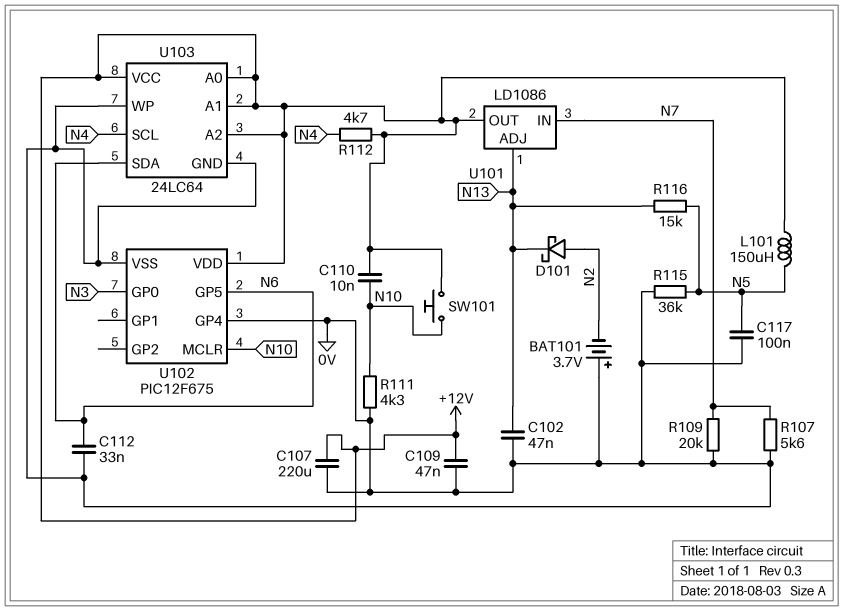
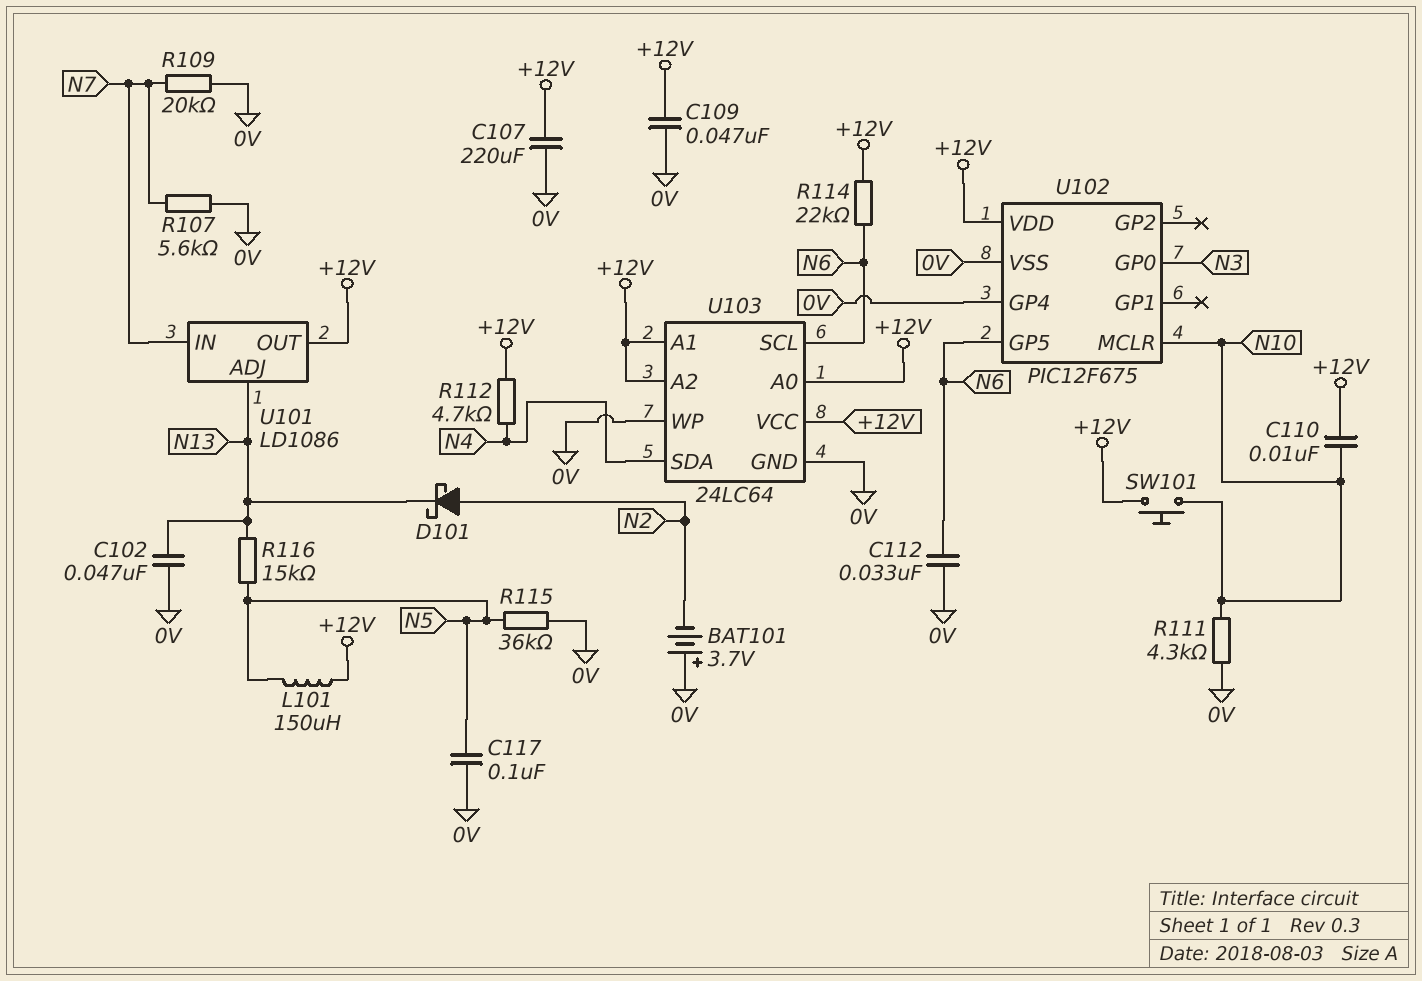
R114: none -> 22k (+12V, N6)
U103 pin SCL: N4 -> N6
U103 pin SDA: N6 -> N4

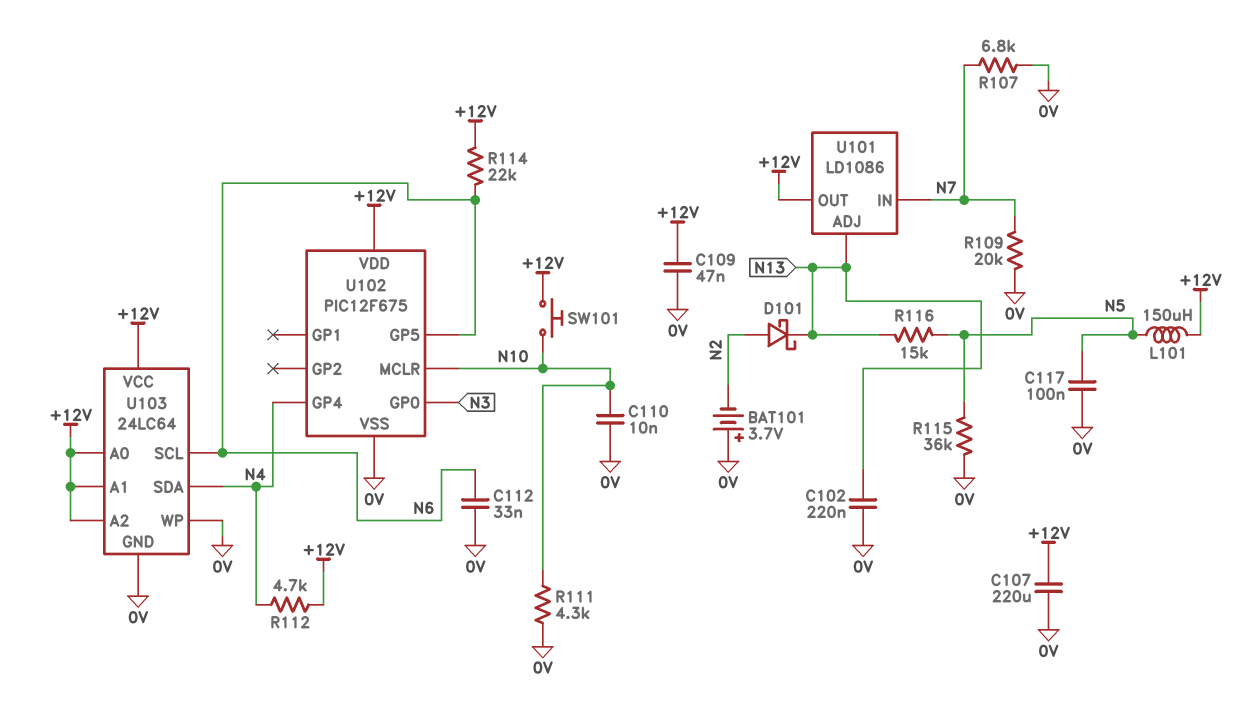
C102: 47nF (0V, N13) -> 220nF (0V, N13)
C110: 10nF (+12V, N10) -> 10nF (0V, N10)
R107: 5.6k (0V, N7) -> 6.8k (0V, N7)
U102 pin GP4: 0V -> N4

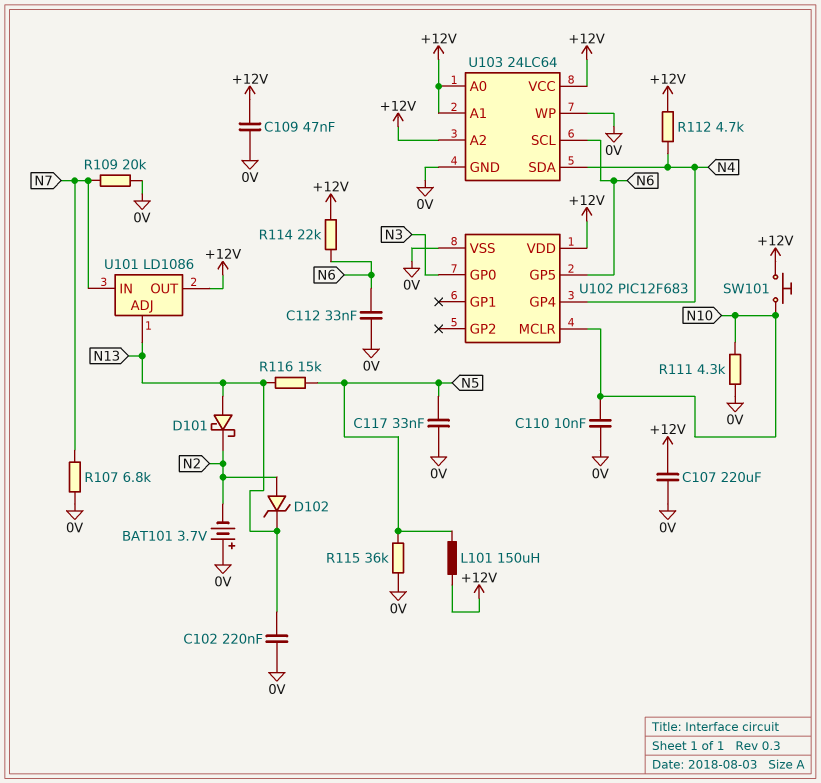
C117: 100nF (0V, N5) -> 33nF (0V, N5)
D101: schottky (A N2, K N13) -> schottky (A N13, K N2)
D102: none -> zener (A N2, K N13)
U102: PIC12F675 -> PIC12F683

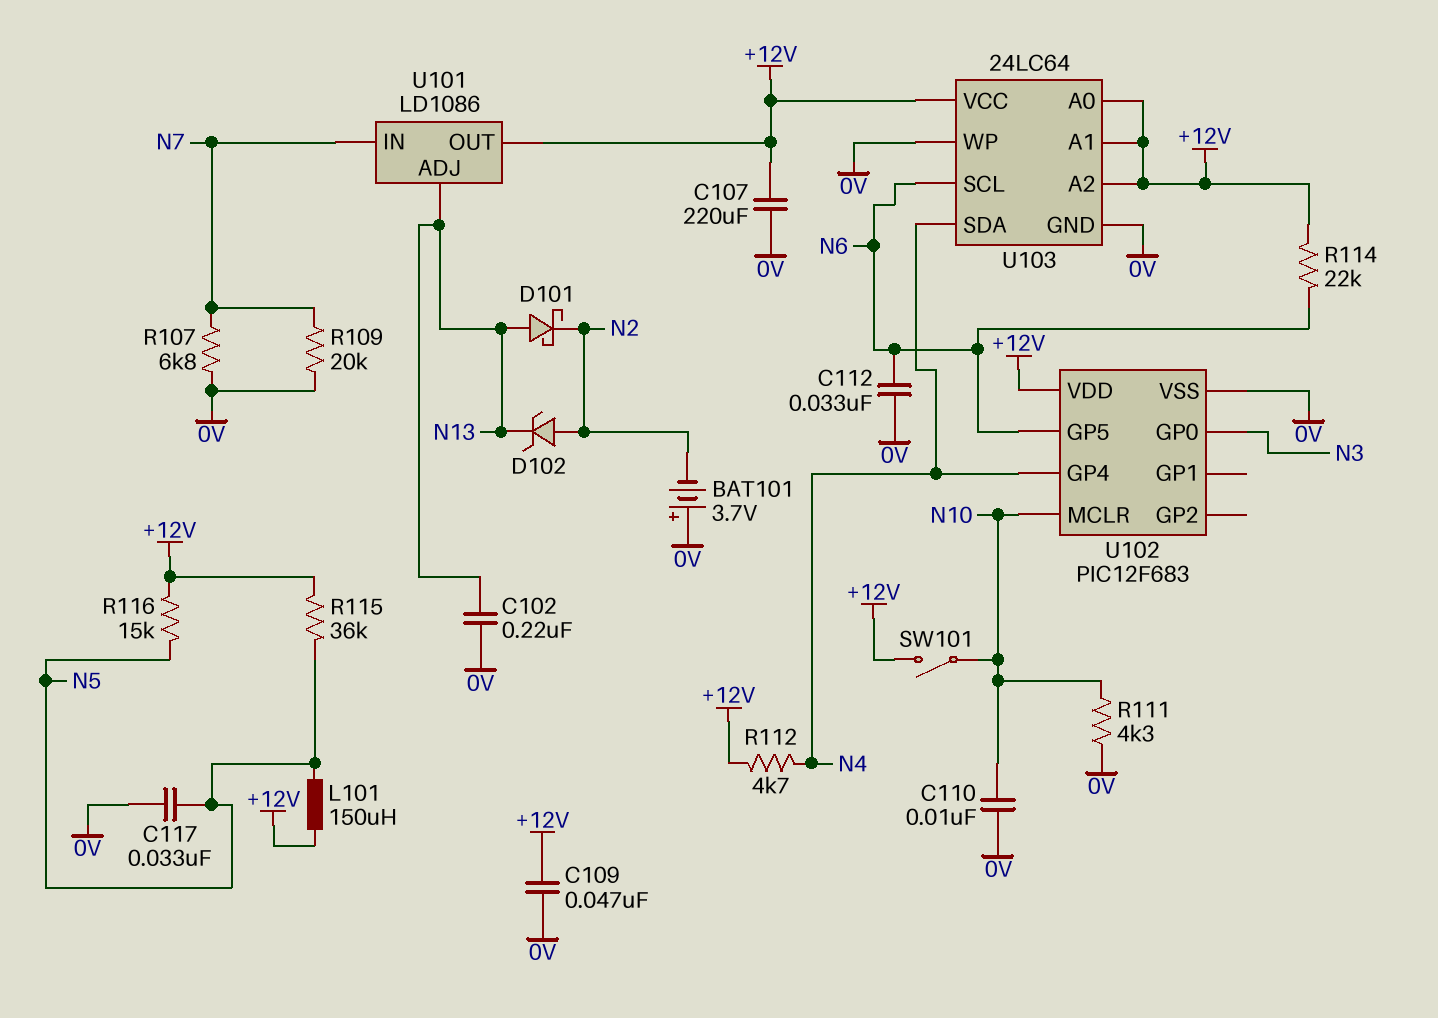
R115: 36k (0V, N5) -> 36k (+12V, N5)
R116: 15k (N5, N13) -> 15k (+12V, N5)
SW101: button (+12V, N10) -> switch (+12V, N10)

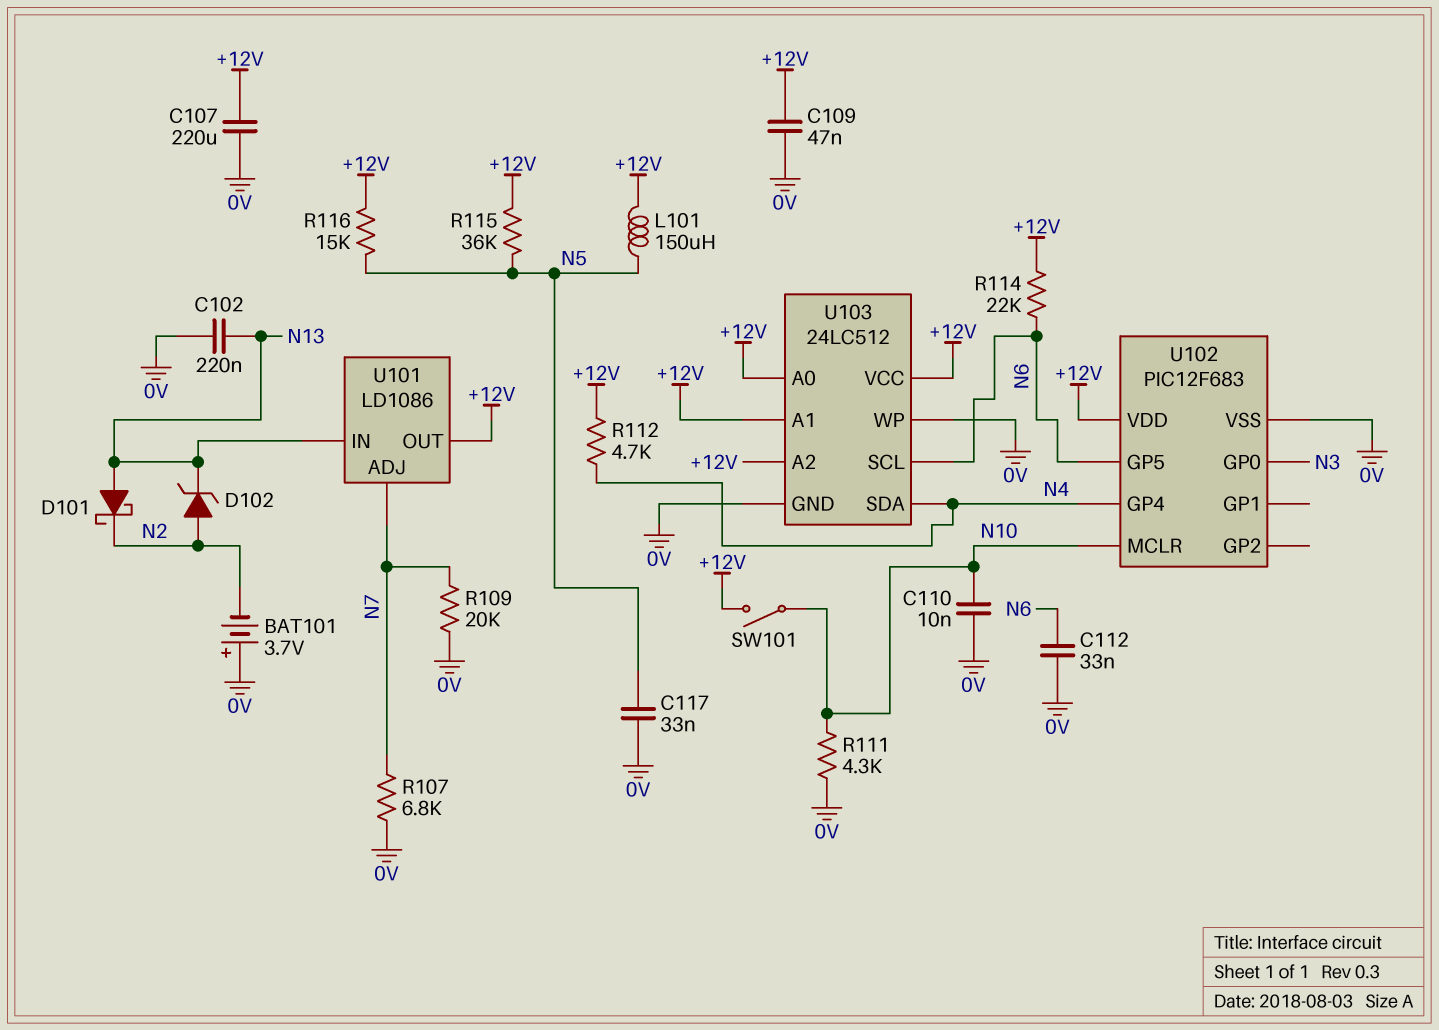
U101 pin ADJ: N13 -> N7
U101 pin IN: N7 -> N13
U103: 24LC64 -> 24LC512

